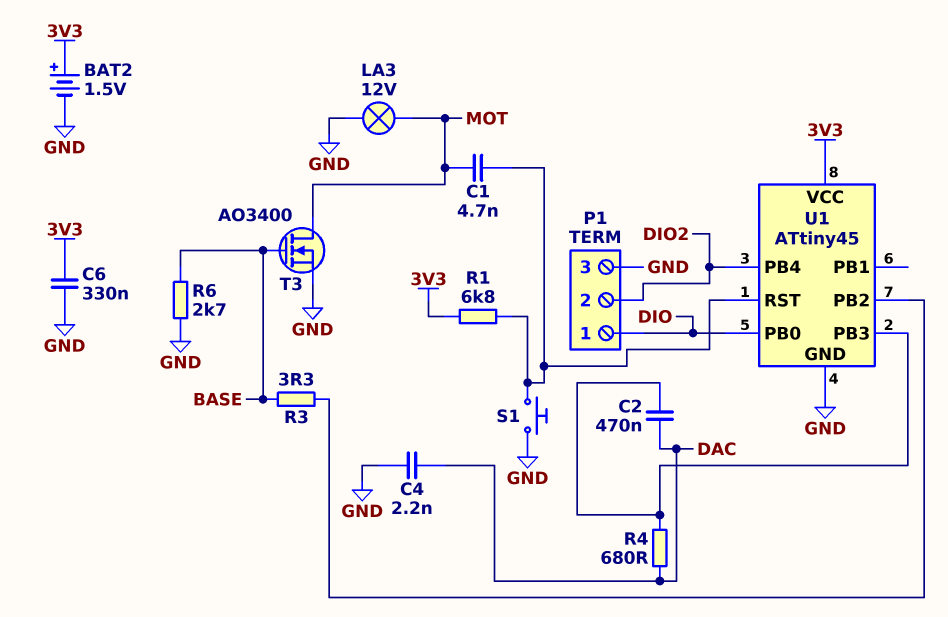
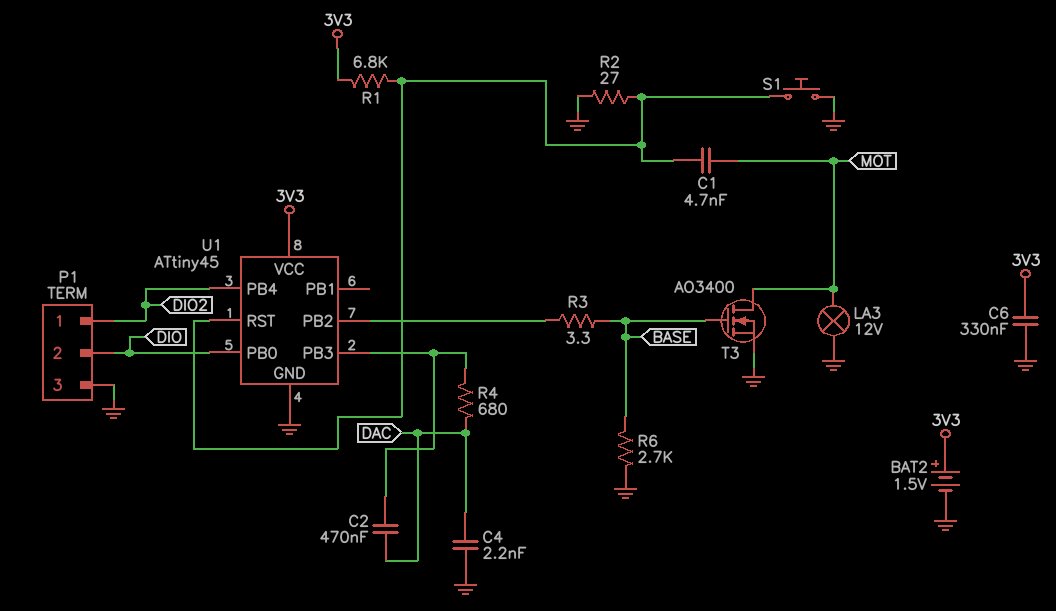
P1 pin 1: DIO -> DIO2
P1 pin 2: DIO2 -> DIO
R2: none -> 27 (GND, U1/RST)

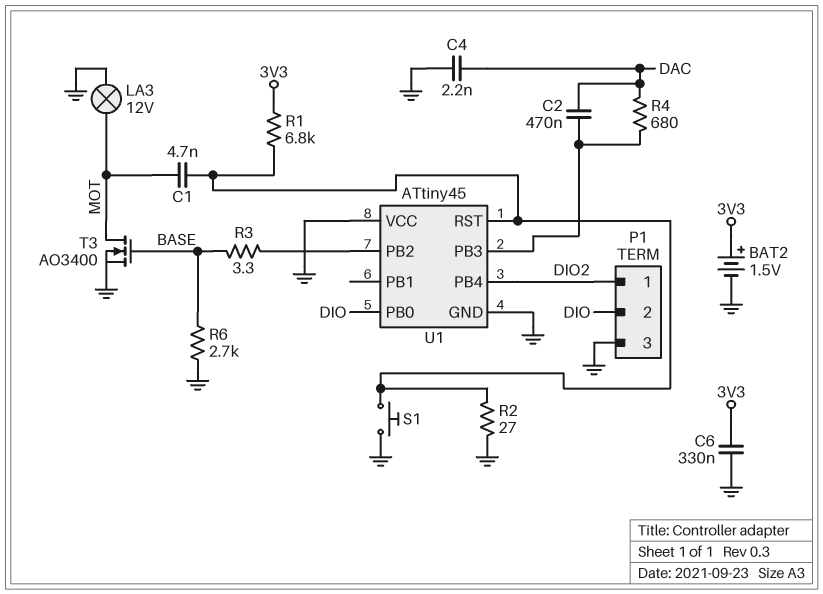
U1 pin VCC: 3V3 -> GND

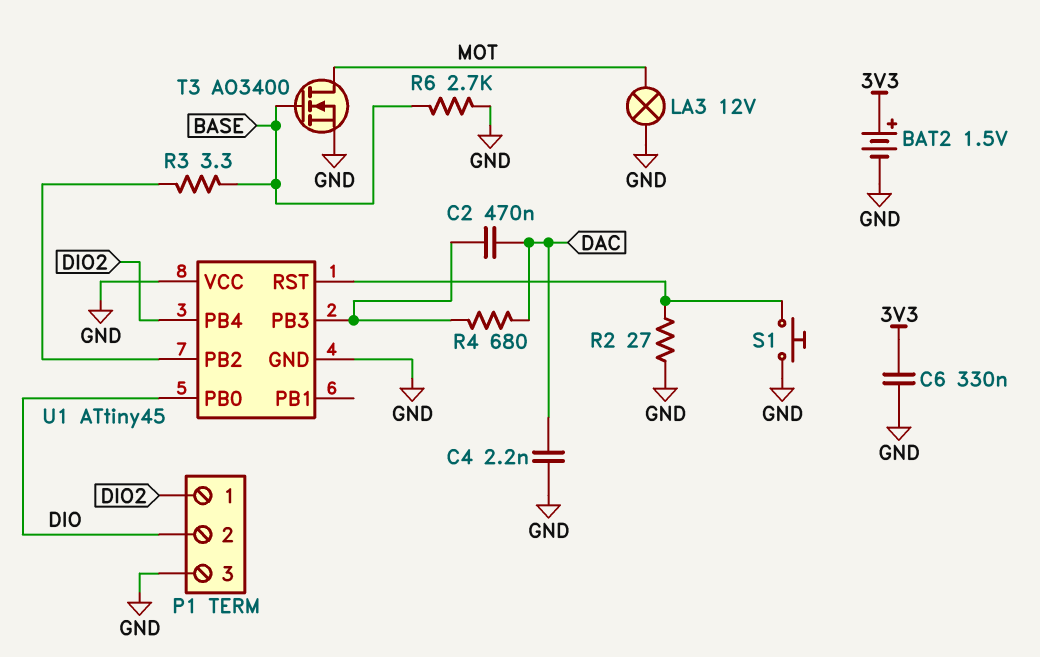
C1: 4.7nF (MOT, U1/RST) -> none
R1: 6.8k (3V3, U1/RST) -> none

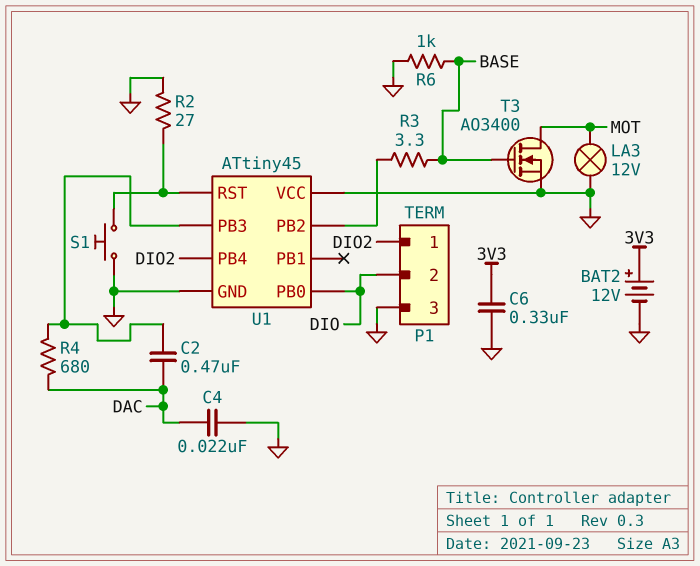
BAT2: 1.5V (plus 3V3, minus GND) -> 12V (plus 3V3, minus GND)
C4: 2.2nF (DAC, GND) -> 22nF (DAC, GND)
R6: 2.7k (BASE, GND) -> 1k (BASE, GND)

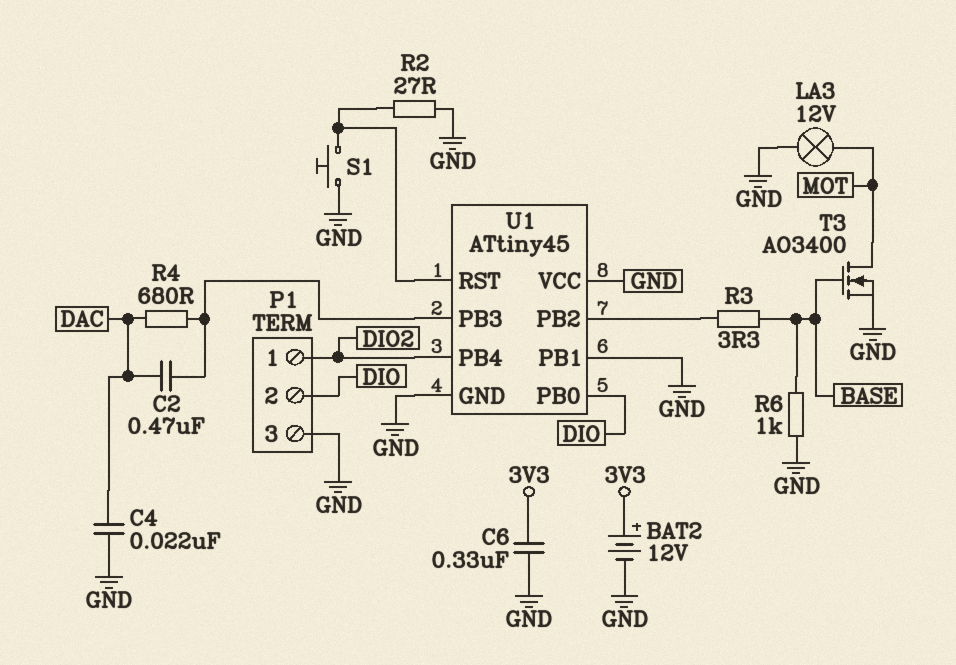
U1 pin PB1: none -> GND

